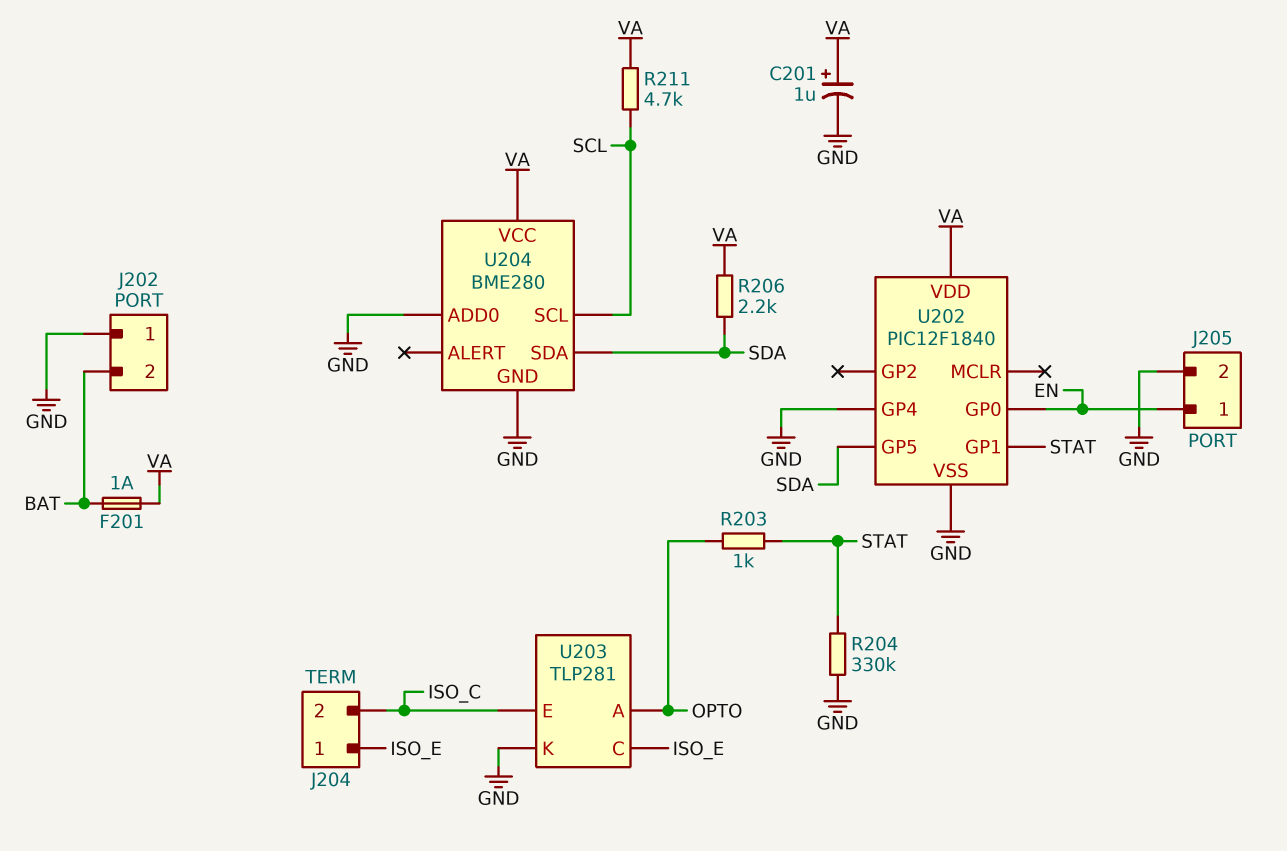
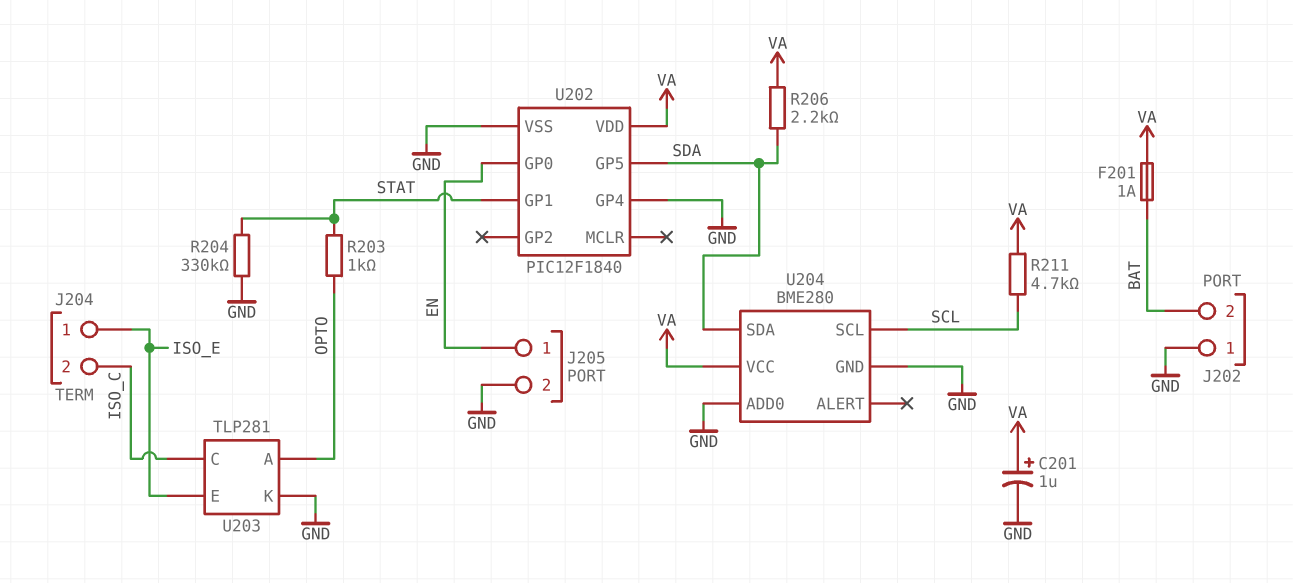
U203 pin C: ISO_E -> ISO_C
U203 pin E: ISO_C -> ISO_E

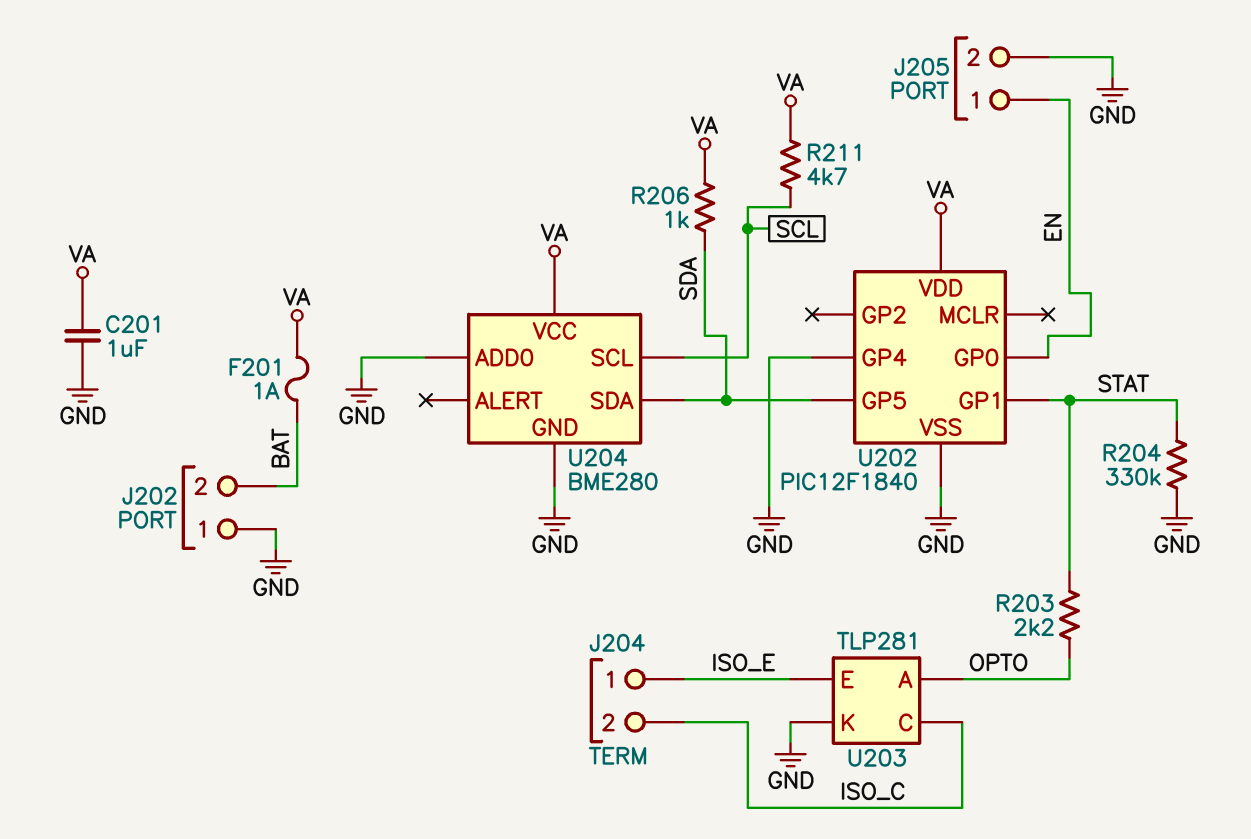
C201: 1uF (plus VA, minus GND) -> 1uF (GND, VA)
R203: 1k (OPTO, STAT) -> 2.2k (OPTO, STAT)
R206: 2.2k (SDA, VA) -> 1k (SDA, VA)

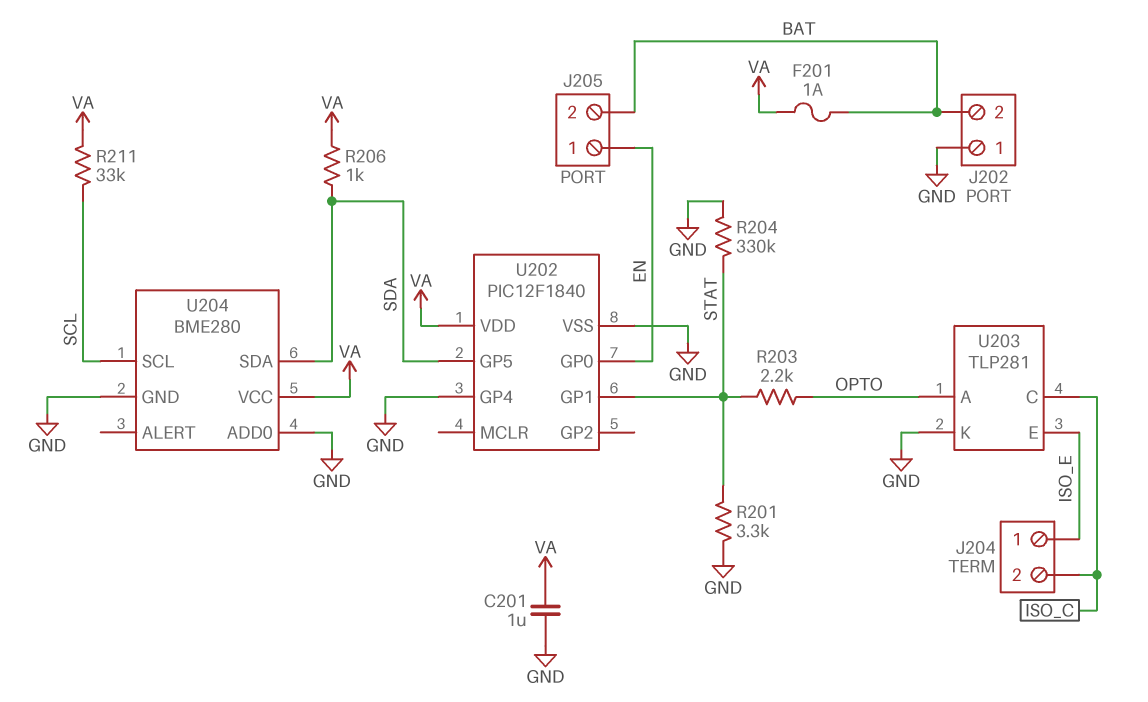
J205 pin 2: GND -> BAT
R201: none -> 3.3k (GND, STAT)
R211: 4.7k (SCL, VA) -> 33k (SCL, VA)

